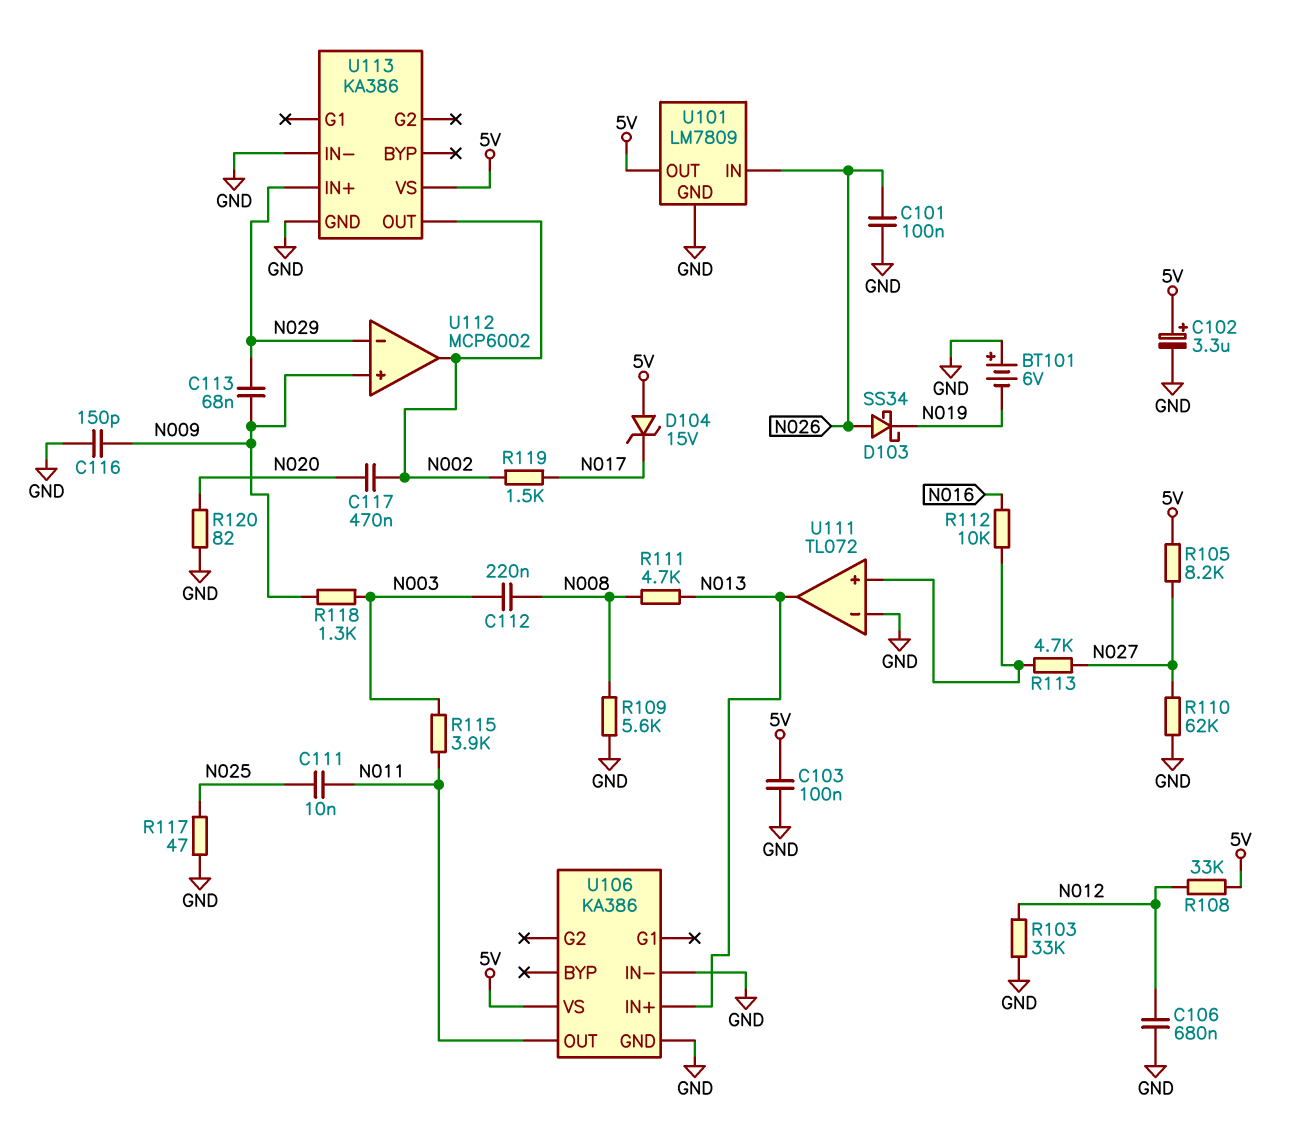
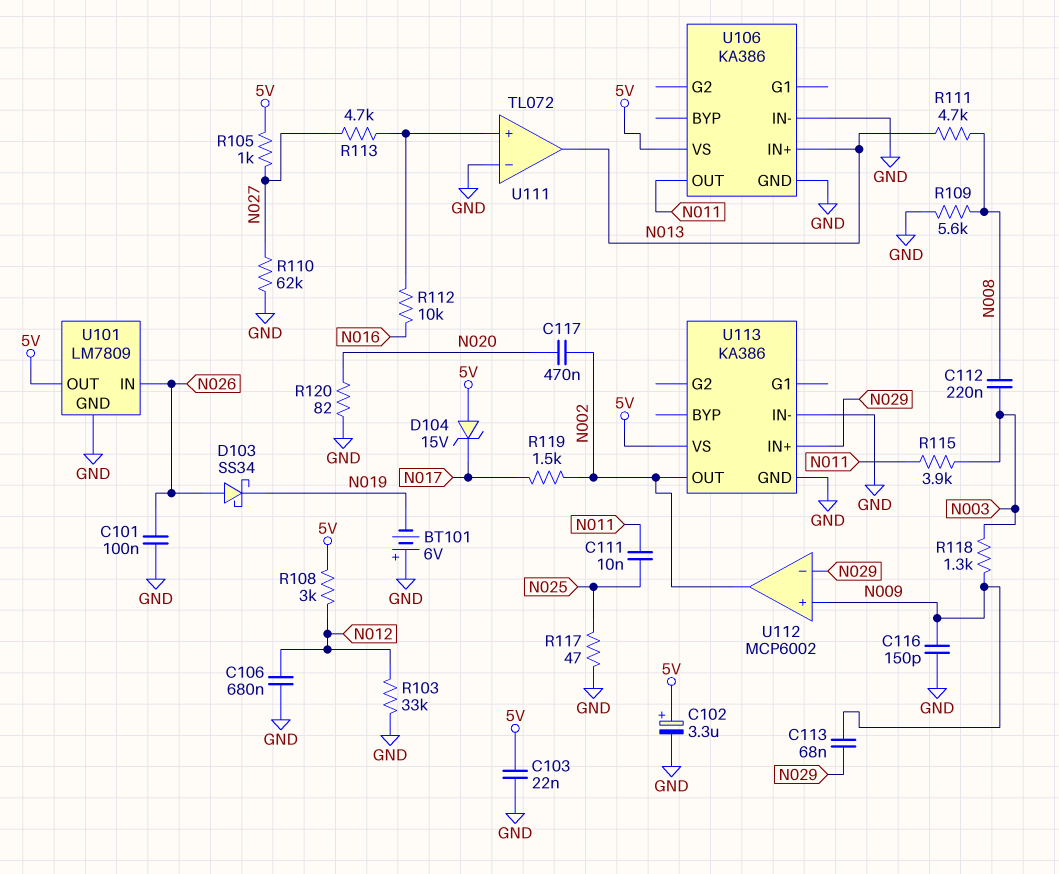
C103: 100nF (5V, GND) -> 22nF (5V, GND)
R105: 8.2k (5V, N027) -> 1k (5V, N027)
R108: 33k (5V, N012) -> 3k (5V, N012)

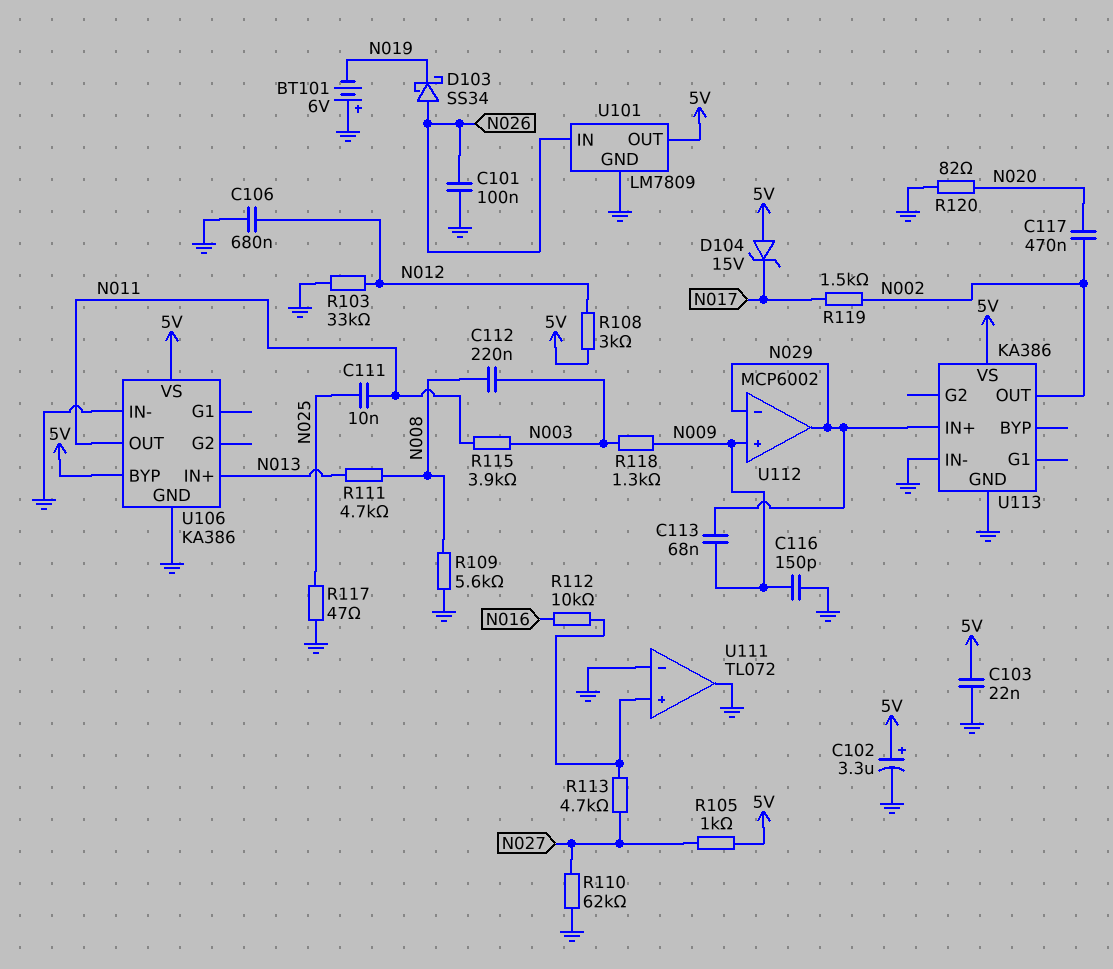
U106 pin BYP: none -> 5V
U111 pin out: N013 -> GND
U112 pin out: N002 -> N029

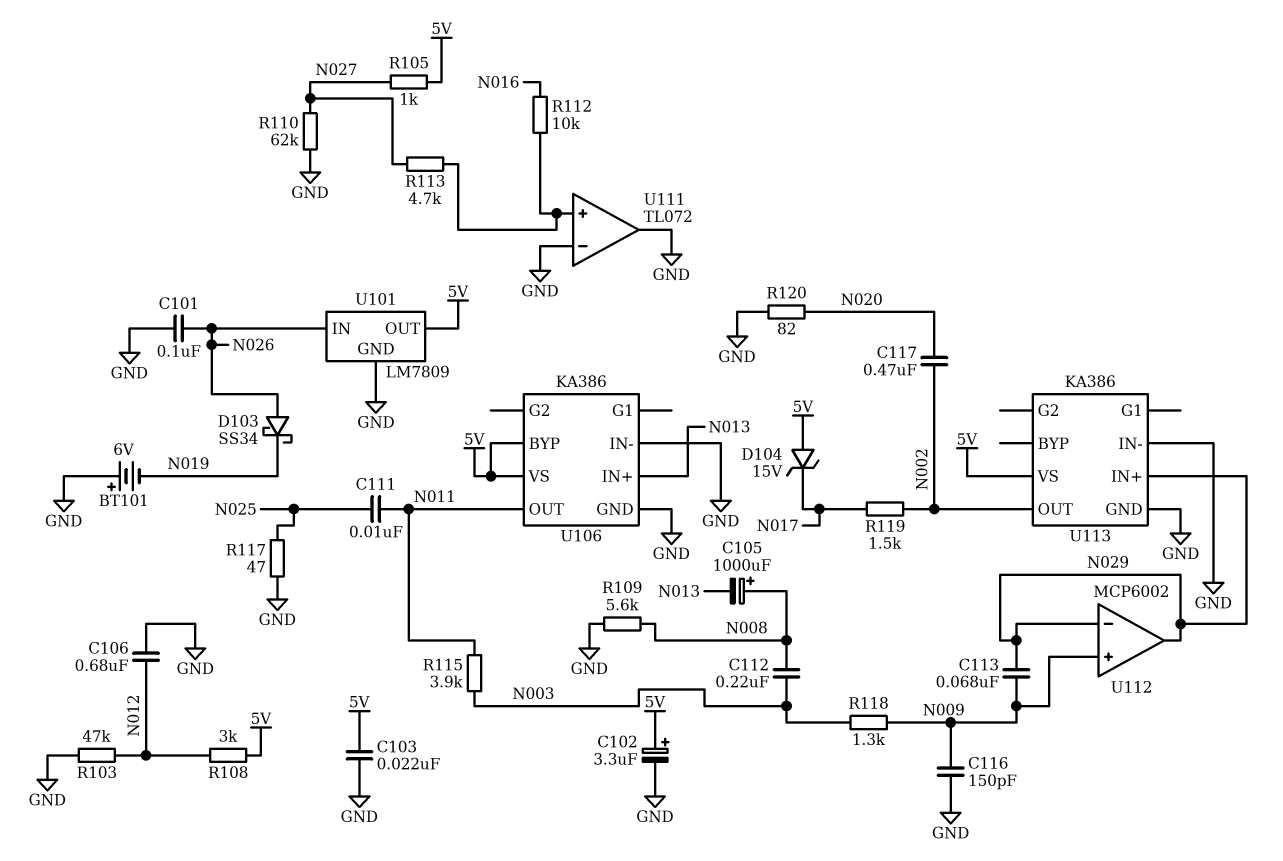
C105: none -> 1000uF (plus N008, minus N013)
R103: 33k (GND, N012) -> 47k (GND, N012)
R111: 4.7k (N008, N013) -> none

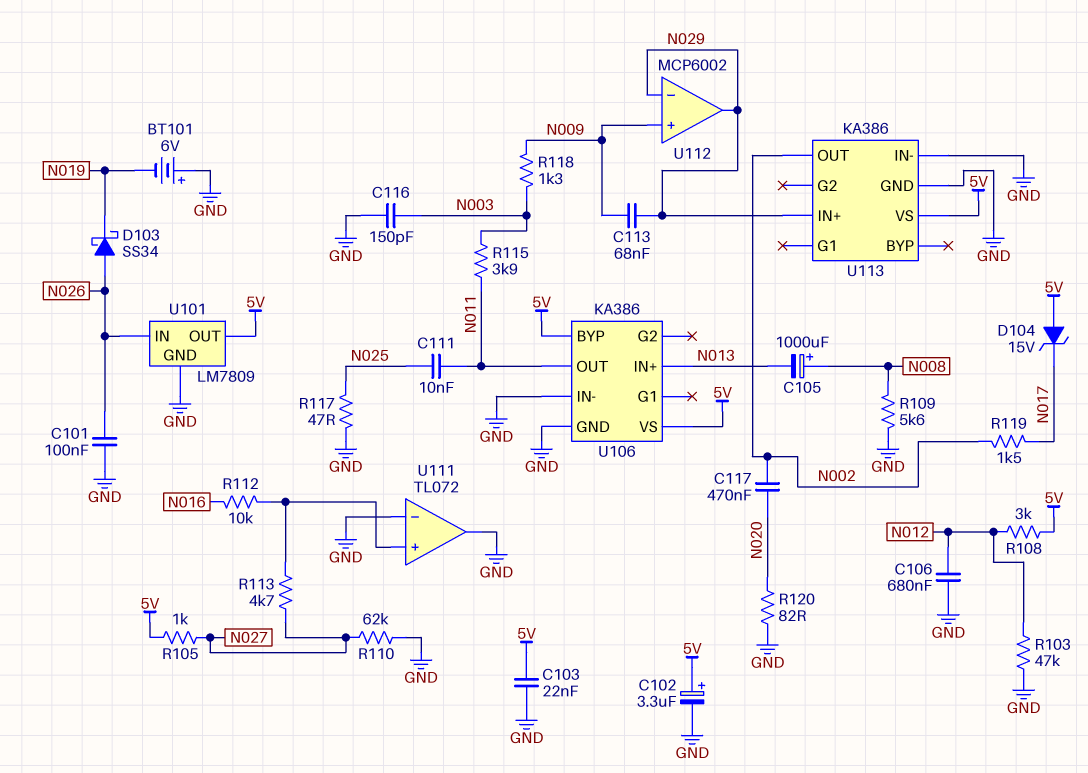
C112: 220nF (N003, N008) -> none
C116: 150pF (GND, N009) -> 150pF (GND, N003)

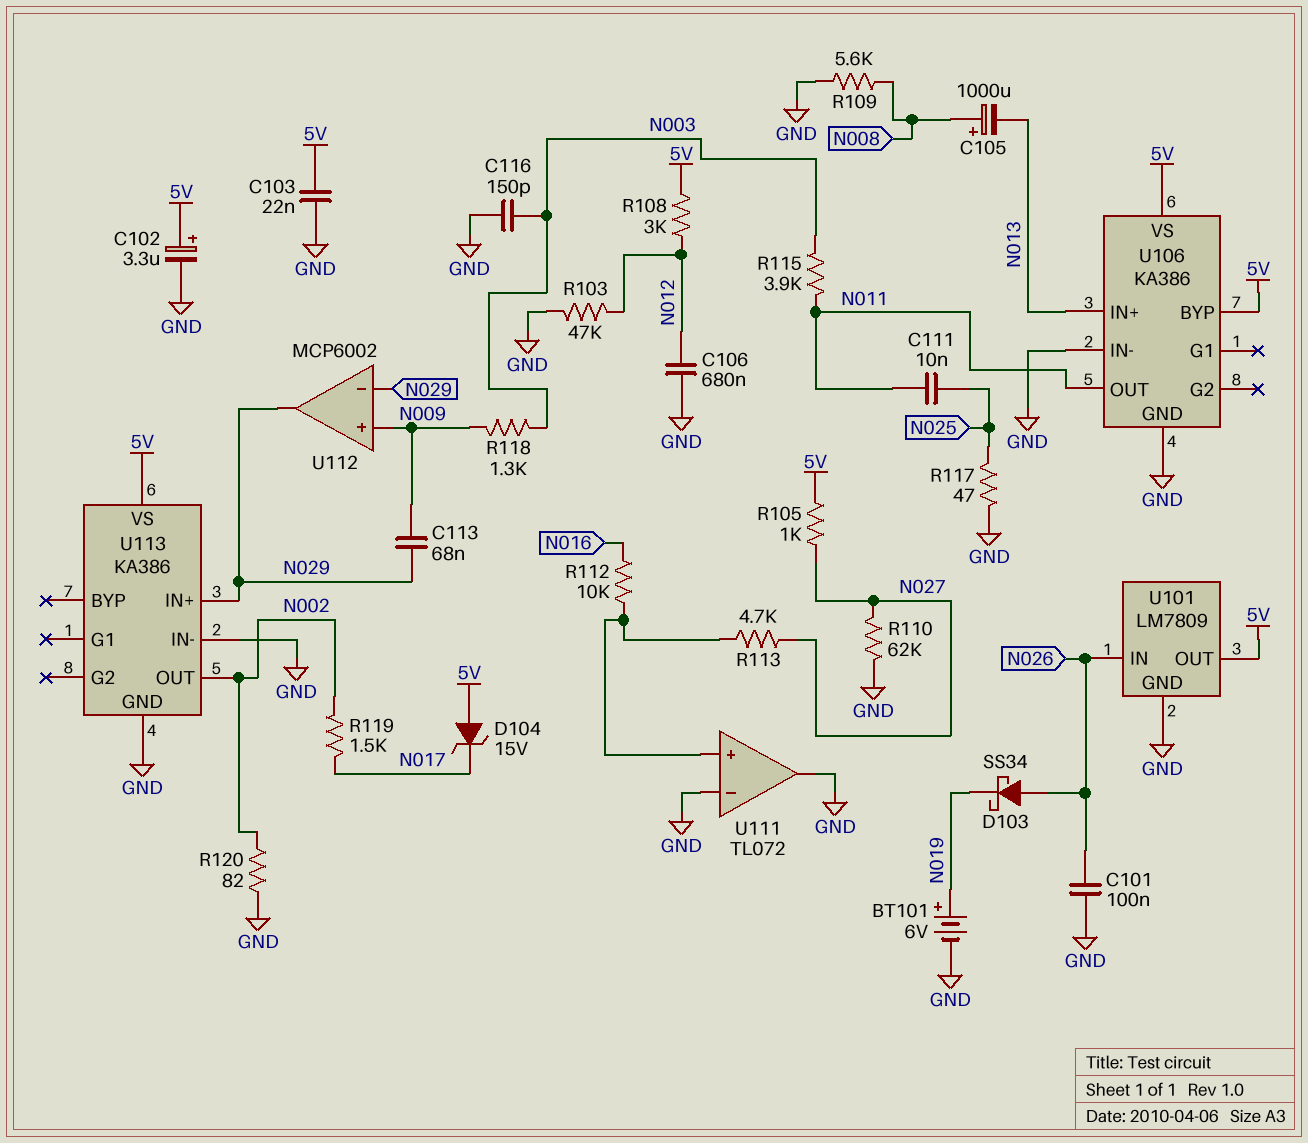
BT101: 6V (plus GND, minus N019) -> 6V (plus N019, minus GND)
C117: 470nF (N002, N020) -> none
R120: 82 (GND, N020) -> 82 (GND, N002)

